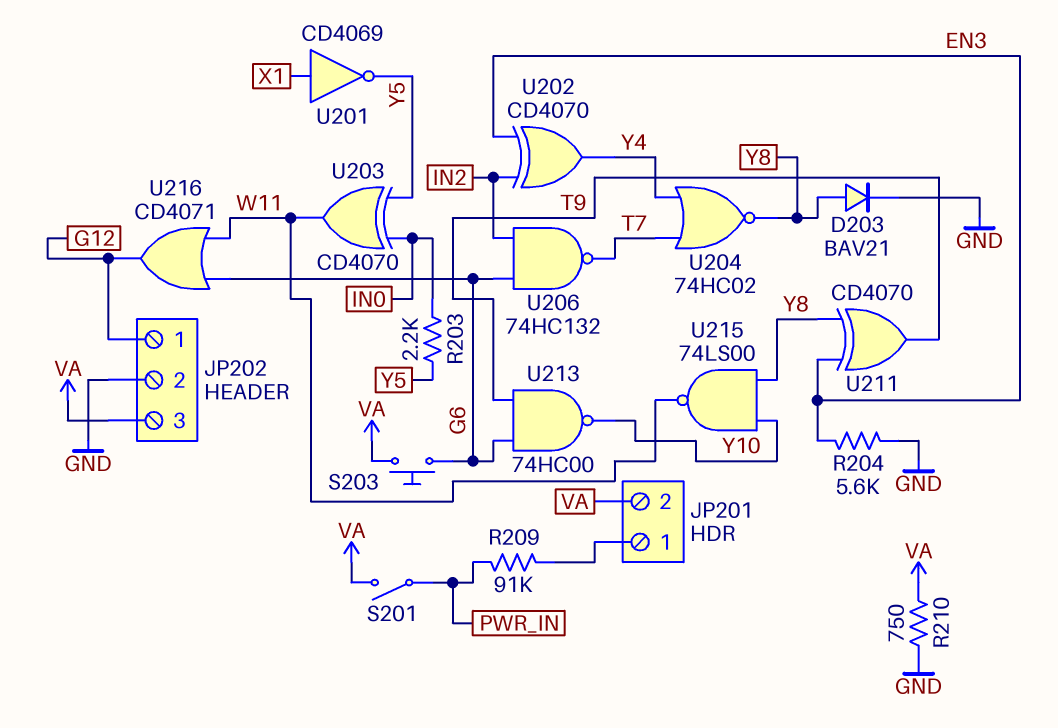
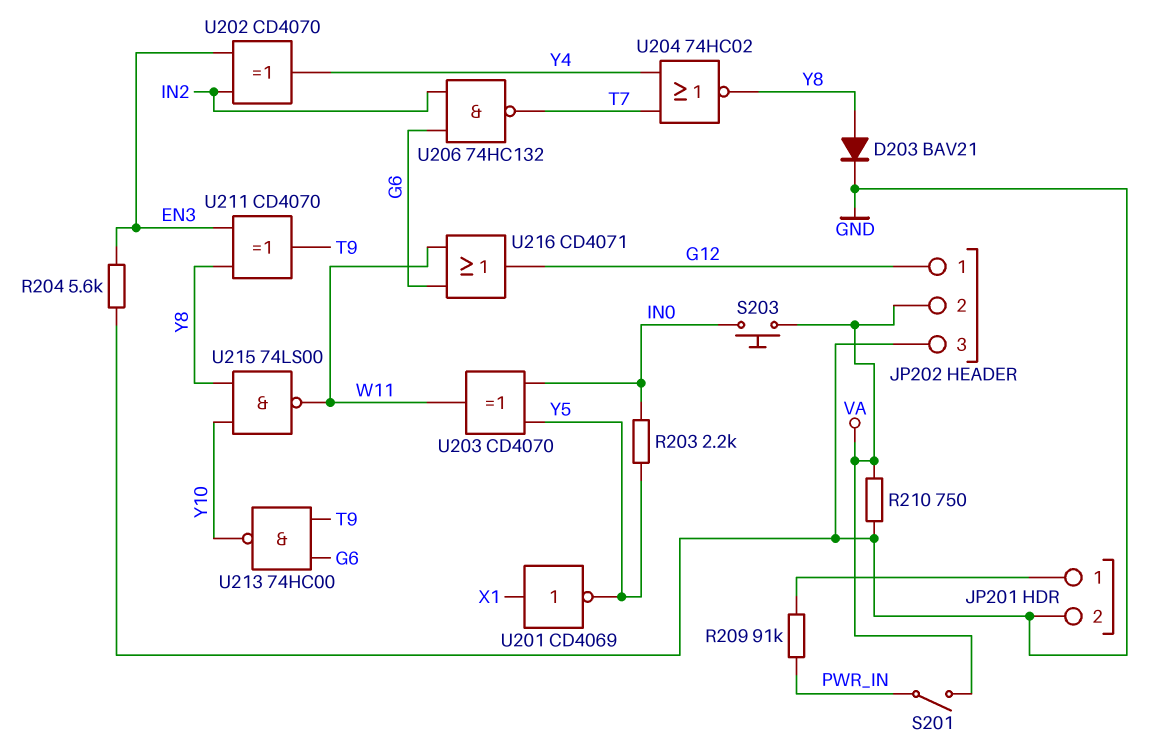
JP201 pin 2: VA -> GND
JP202 pin 2: GND -> VA
JP202 pin 3: VA -> GND
S203: button (G6, VA) -> button (IN0, VA)

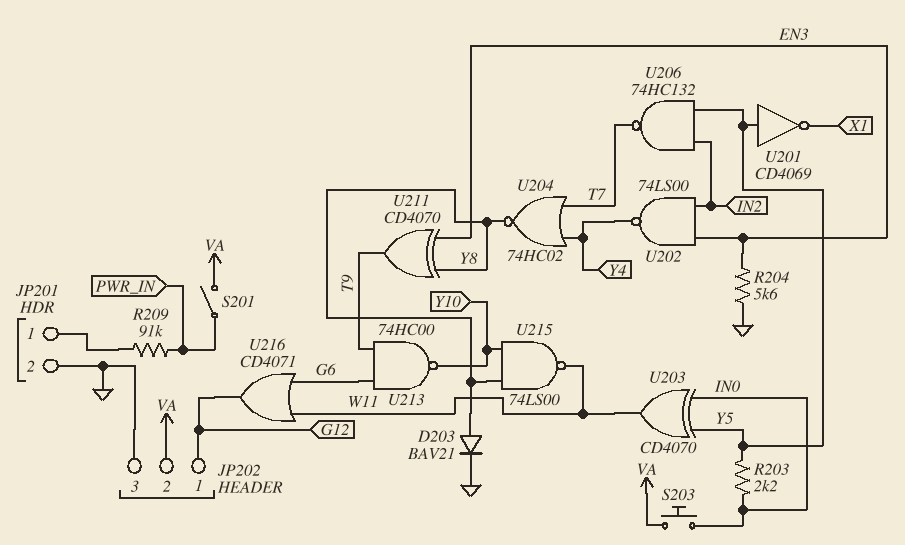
R210: 750 (GND, VA) -> none
U201: NOT CD4069 (in X1, out Y5) -> NOT CD4069 (in Y5, out X1)
U202: XOR CD4070 (in EN3, in IN2, out Y4) -> NAND 74LS00 (in EN3, in IN2, out Y4)
U206: NAND 74HC132 (in G6, in IN2, out T7) -> NAND 74HC132 (in IN2, in Y5, out T7)

